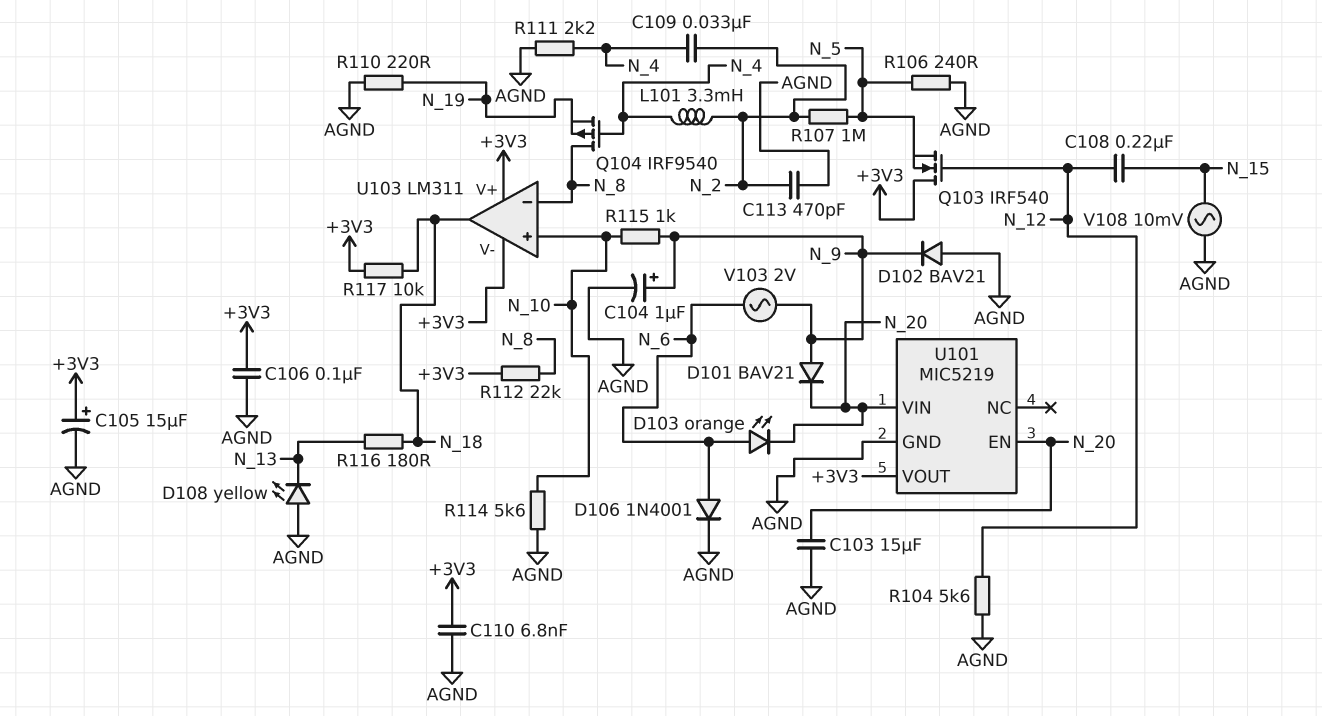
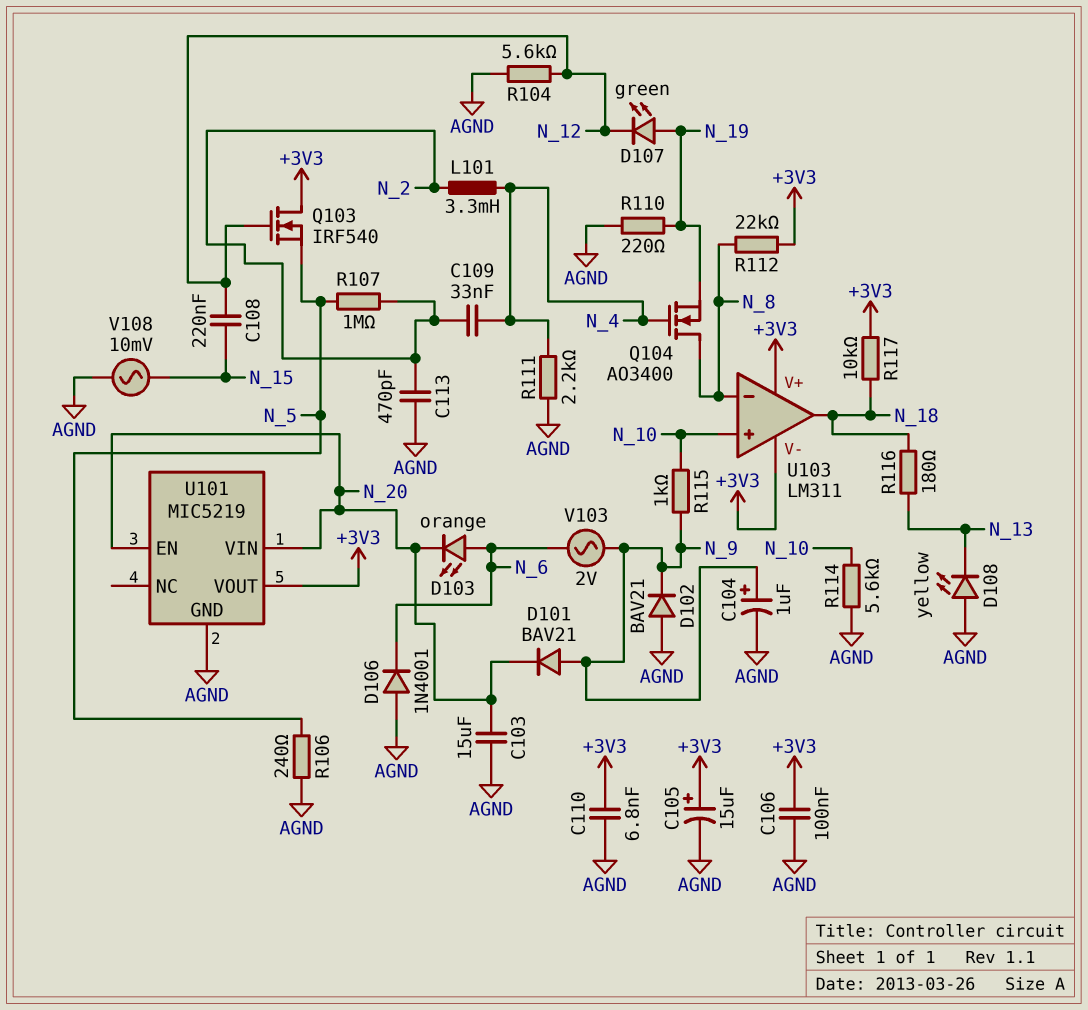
D106: diode 1N4001 (A N_6, K AGND) -> diode 1N4001 (A AGND, K N_6)
D107: none -> LED green (A N_19, K N_12)
Q104: PMOS IRF9540 (G N_4, D N_8, S N_19) -> NMOS AO3400 (G N_4, D N_8, S N_19)

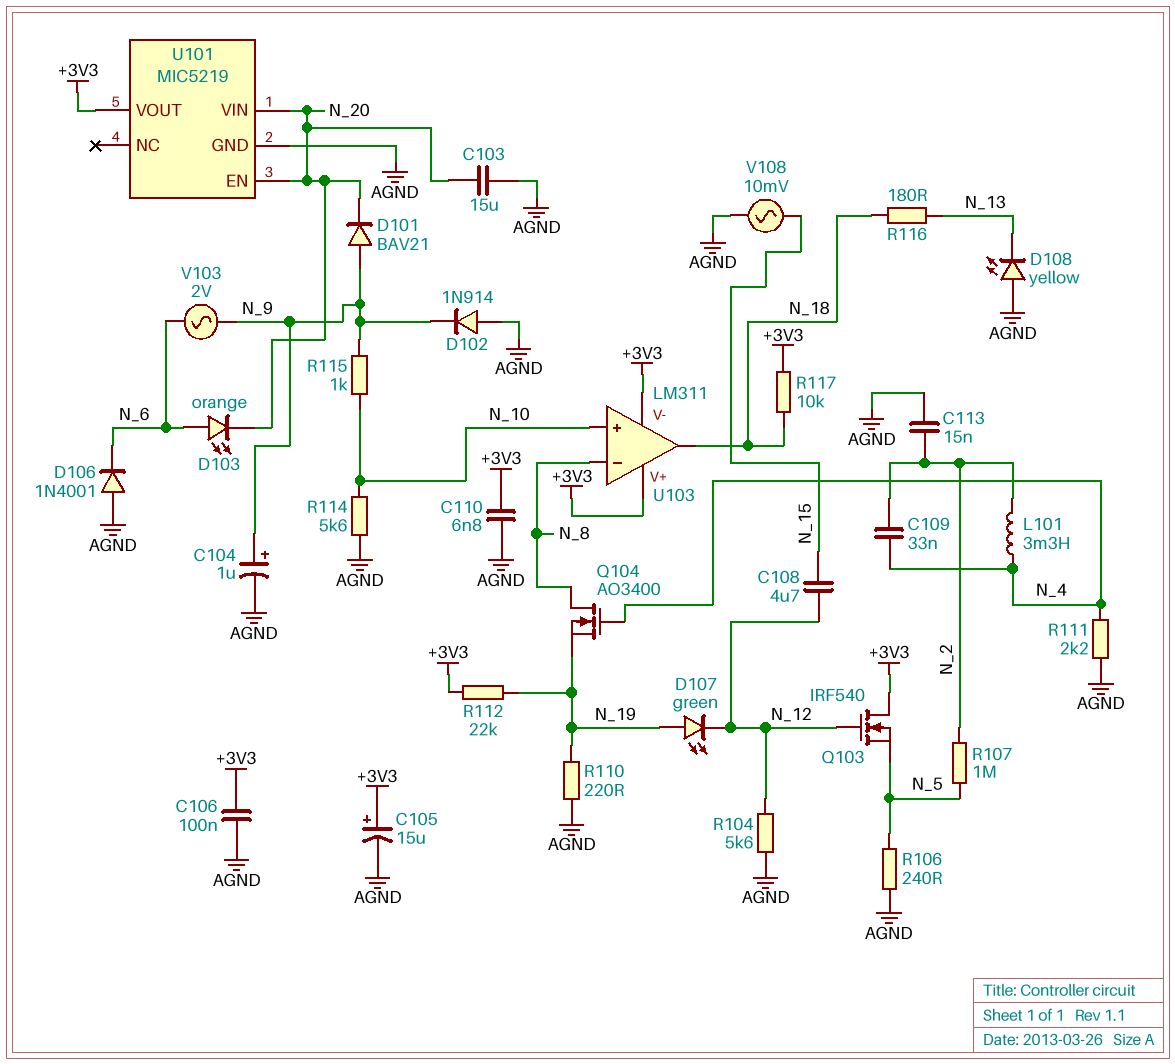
C108: 220nF (N_12, N_15) -> 4.7uF (N_12, N_15)
C113: 470pF (AGND, N_2) -> 15nF (AGND, N_2)
D102: diode BAV21 (A AGND, K N_9) -> diode 1N914 (A AGND, K N_9)
R112: 22k (+3V3, N_8) -> 22k (+3V3, N_19)

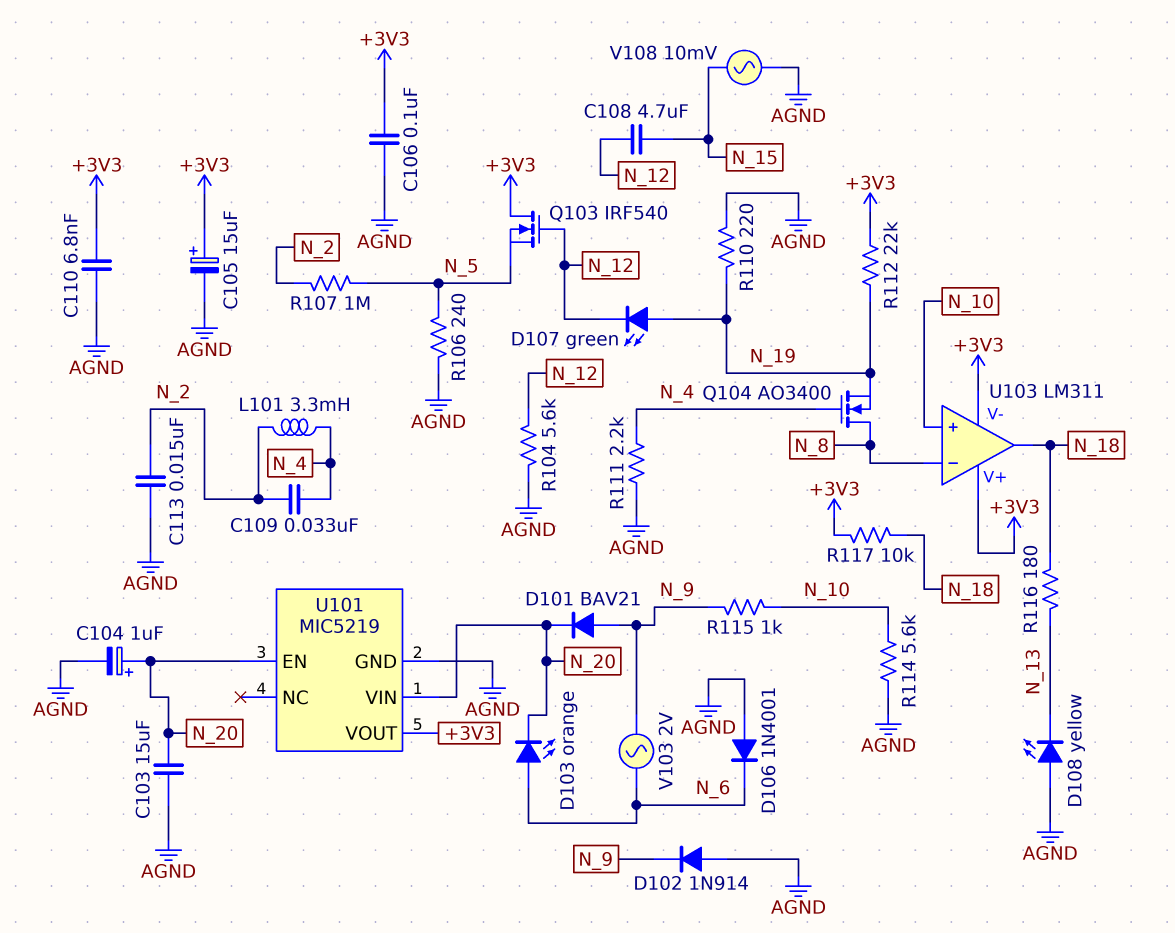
C104: 1uF (plus N_9, minus AGND) -> 1uF (plus N_20, minus AGND)

